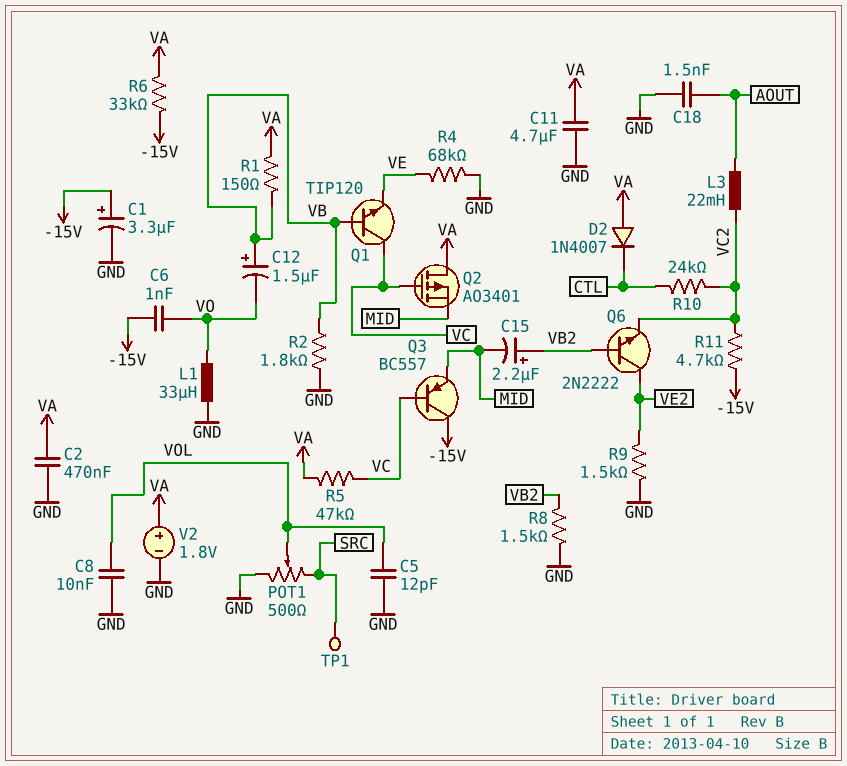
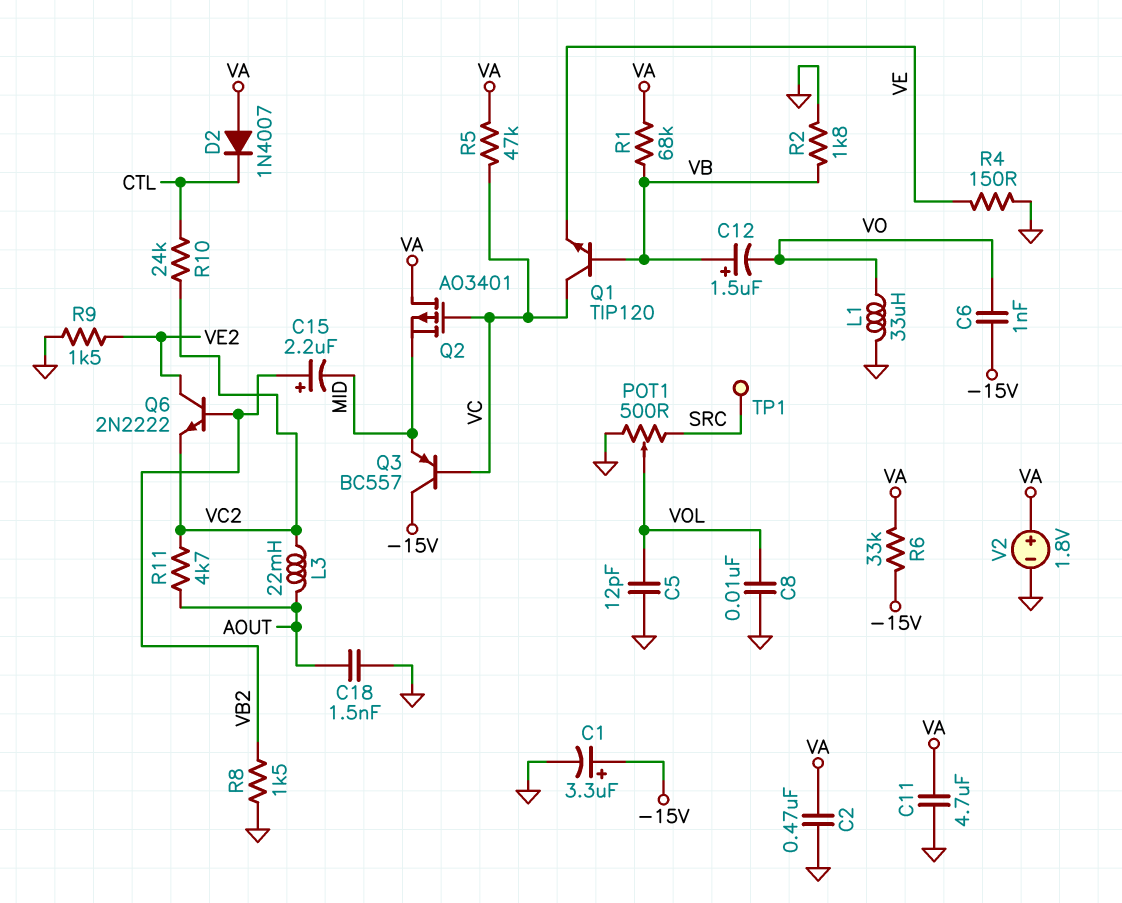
R1: 150 (VA, VB) -> 68k (VA, VB)
R4: 68k (GND, VE) -> 150 (GND, VE)
R11: 4.7k (-15V, VC2) -> 4.7k (AOUT, VC2)

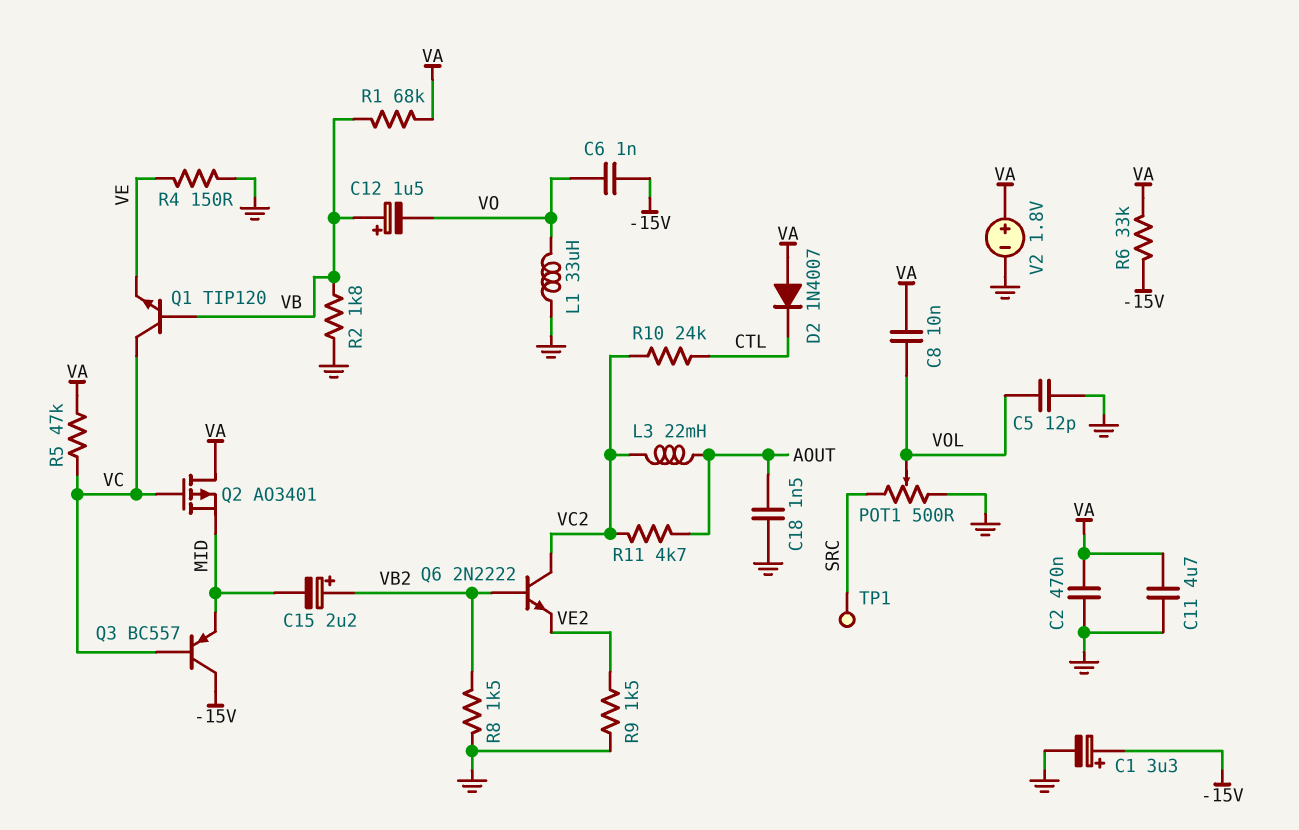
C8: 10nF (GND, VOL) -> 10nF (VA, VOL)
Q6: NPN 2N2222 (B VB2, C VE2, E VC2) -> NPN 2N2222 (B VB2, C VC2, E VE2)

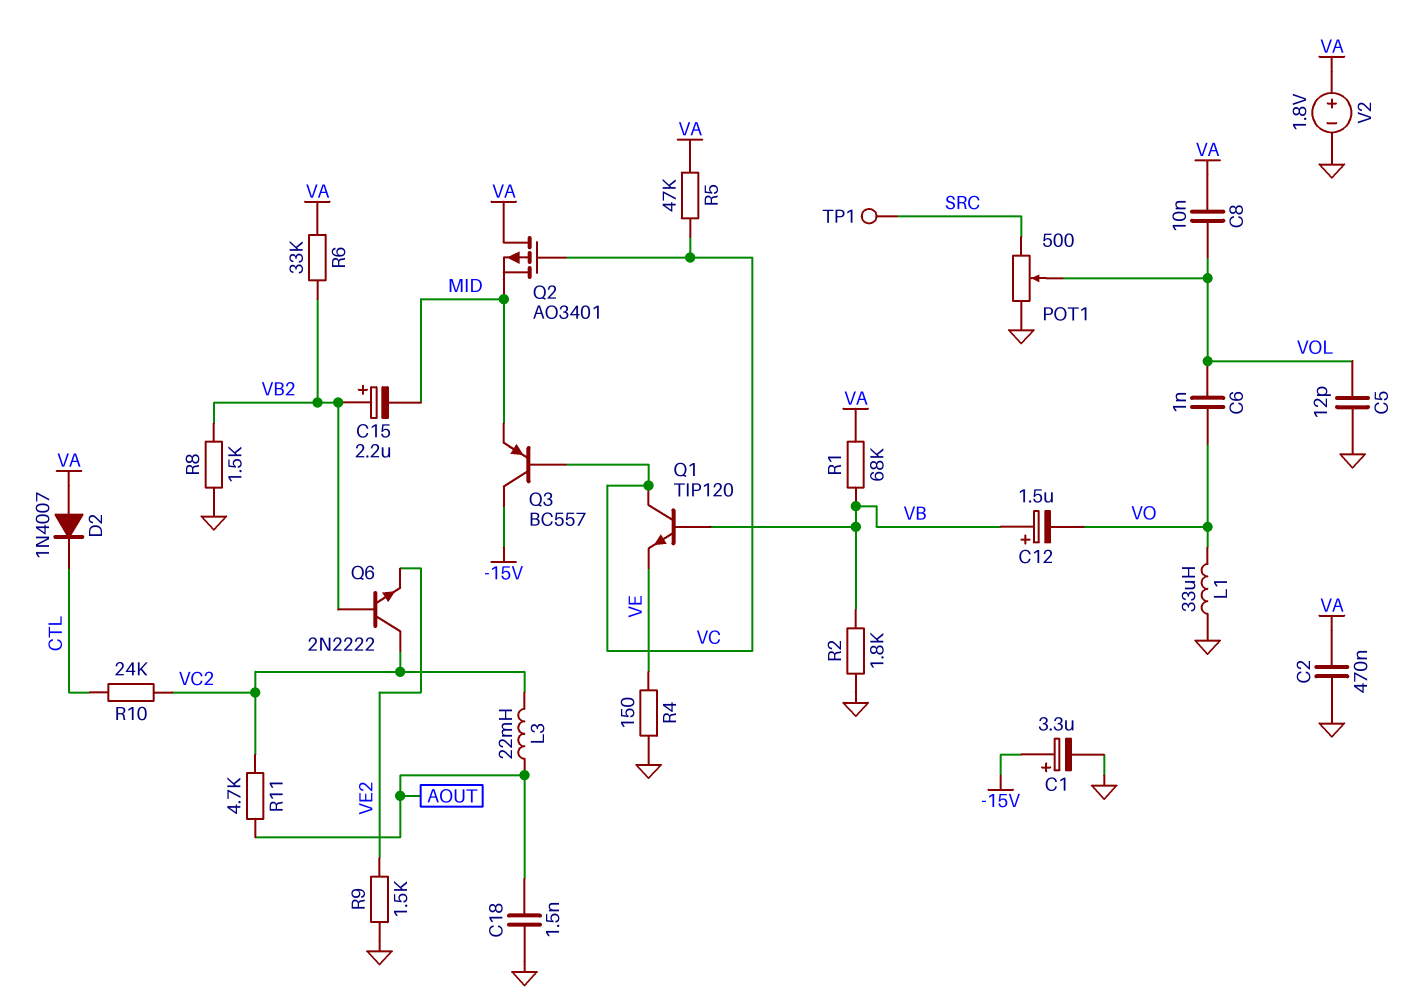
C6: 1nF (-15V, VO) -> 1nF (VO, VOL)
C11: 4.7uF (GND, VA) -> none
R6: 33k (-15V, VA) -> 33k (VA, VB2)

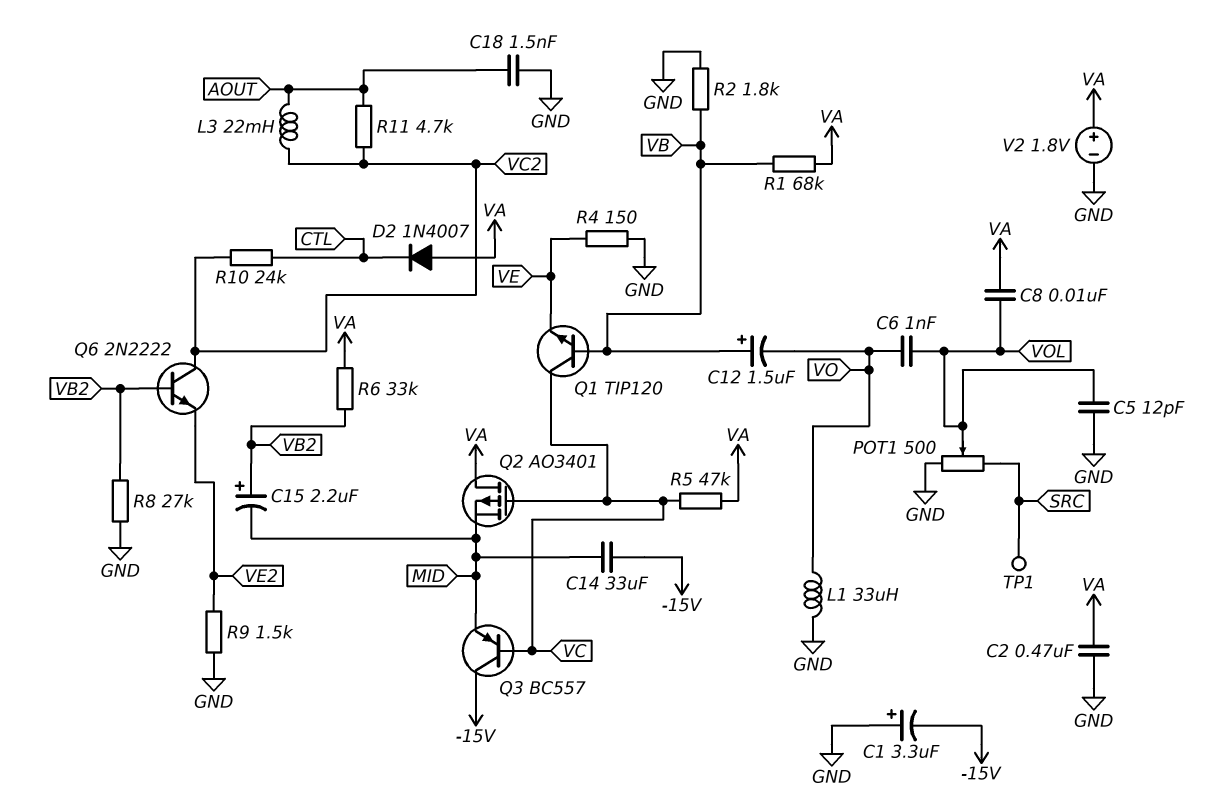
C1: 3.3uF (plus -15V, minus GND) -> 3.3uF (plus GND, minus -15V)
C14: none -> 33uF (-15V, MID)
R8: 1.5k (GND, VB2) -> 27k (GND, VB2)

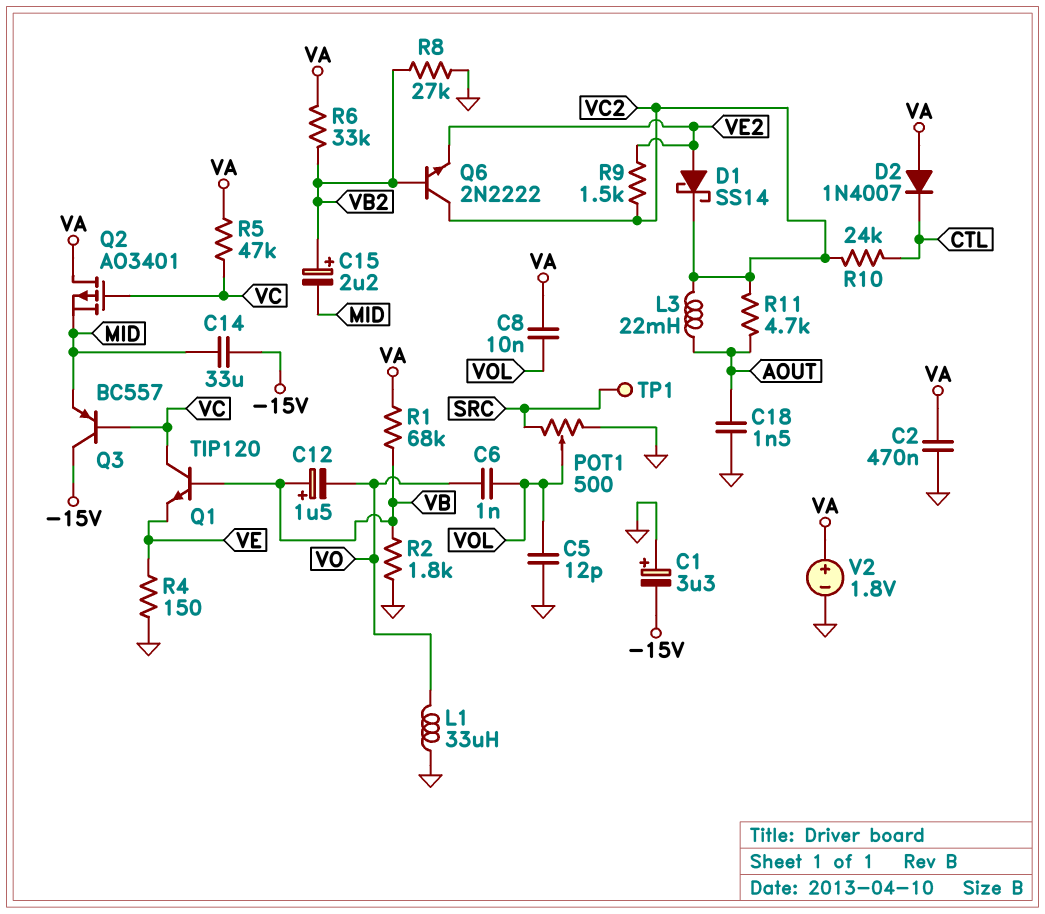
D1: none -> schottky SS14 (A VE2, K VC2)
R9: 1.5k (GND, VE2) -> 1.5k (VC2, VE2)

